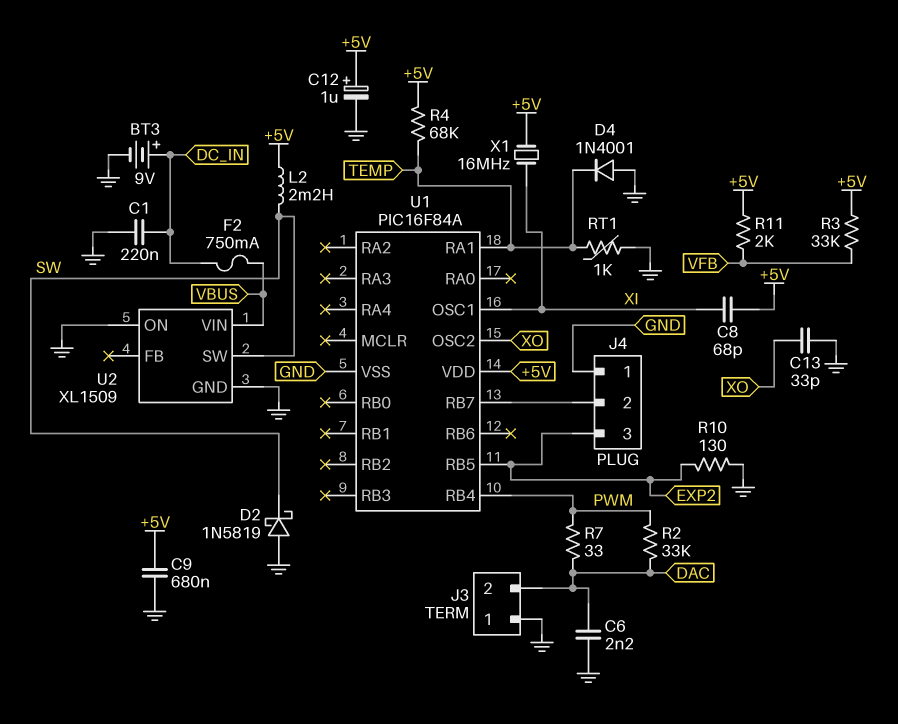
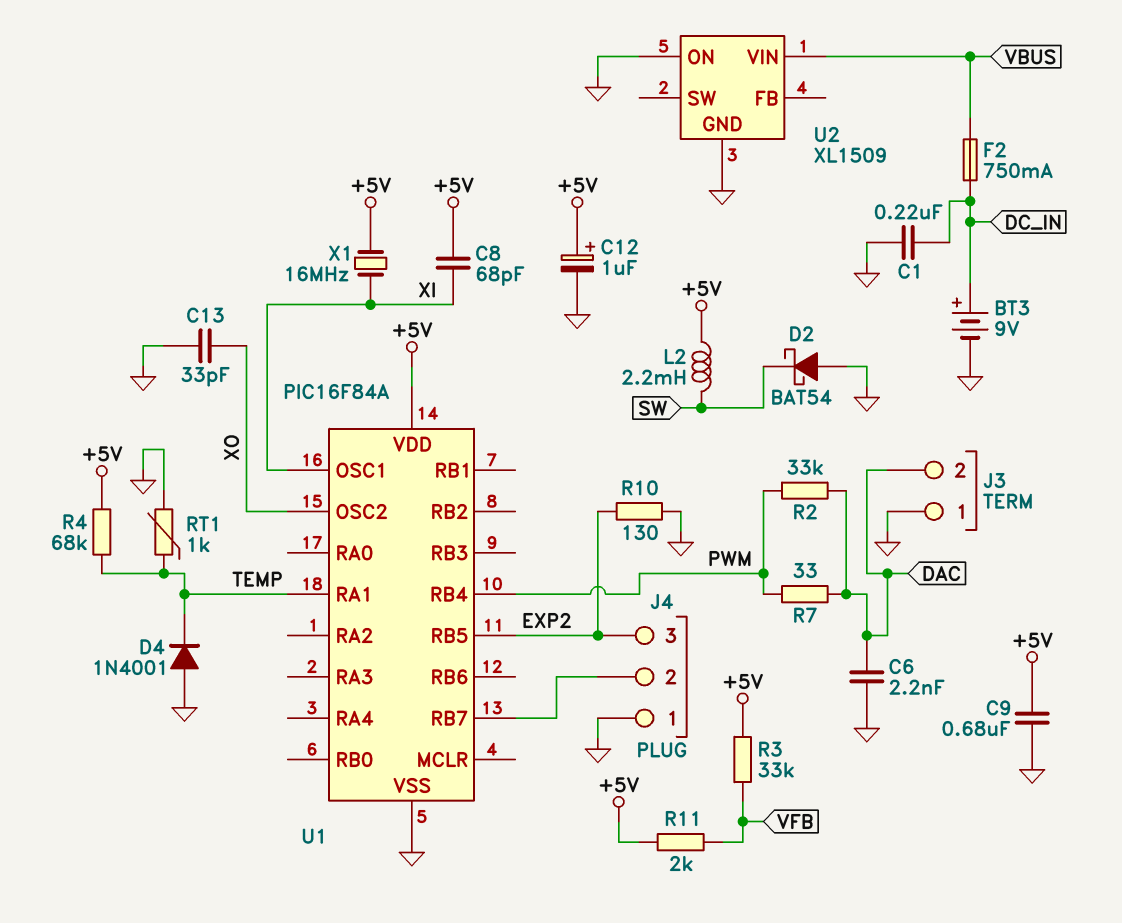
D2: schottky 1N5819 (A GND, K SW) -> schottky BAT54 (A GND, K SW)
U2 pin SW: SW -> none

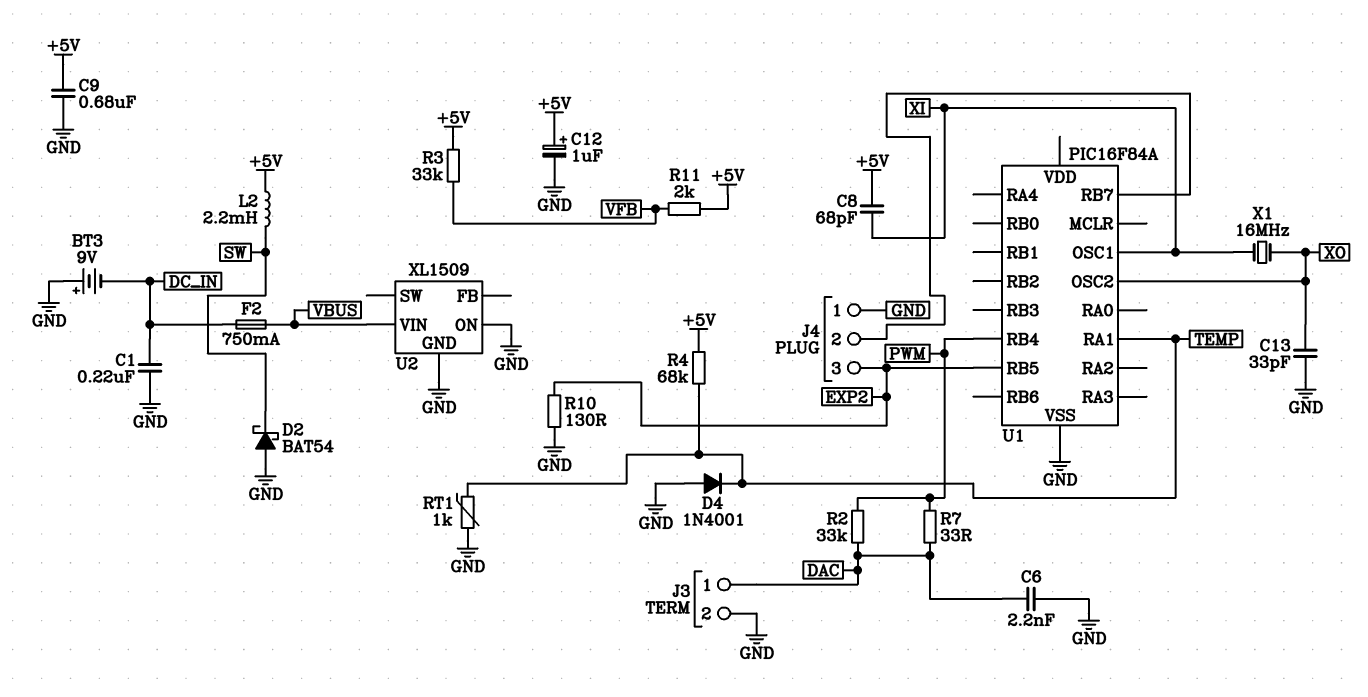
BT3: 9V (plus DC_IN, minus GND) -> 9V (plus GND, minus DC_IN)
J3 pin 1: GND -> DAC
J3 pin 2: DAC -> GND
U1 pin VDD: +5V -> none
X1: 16MHz (+5V, XI) -> 16MHz (XI, XO)

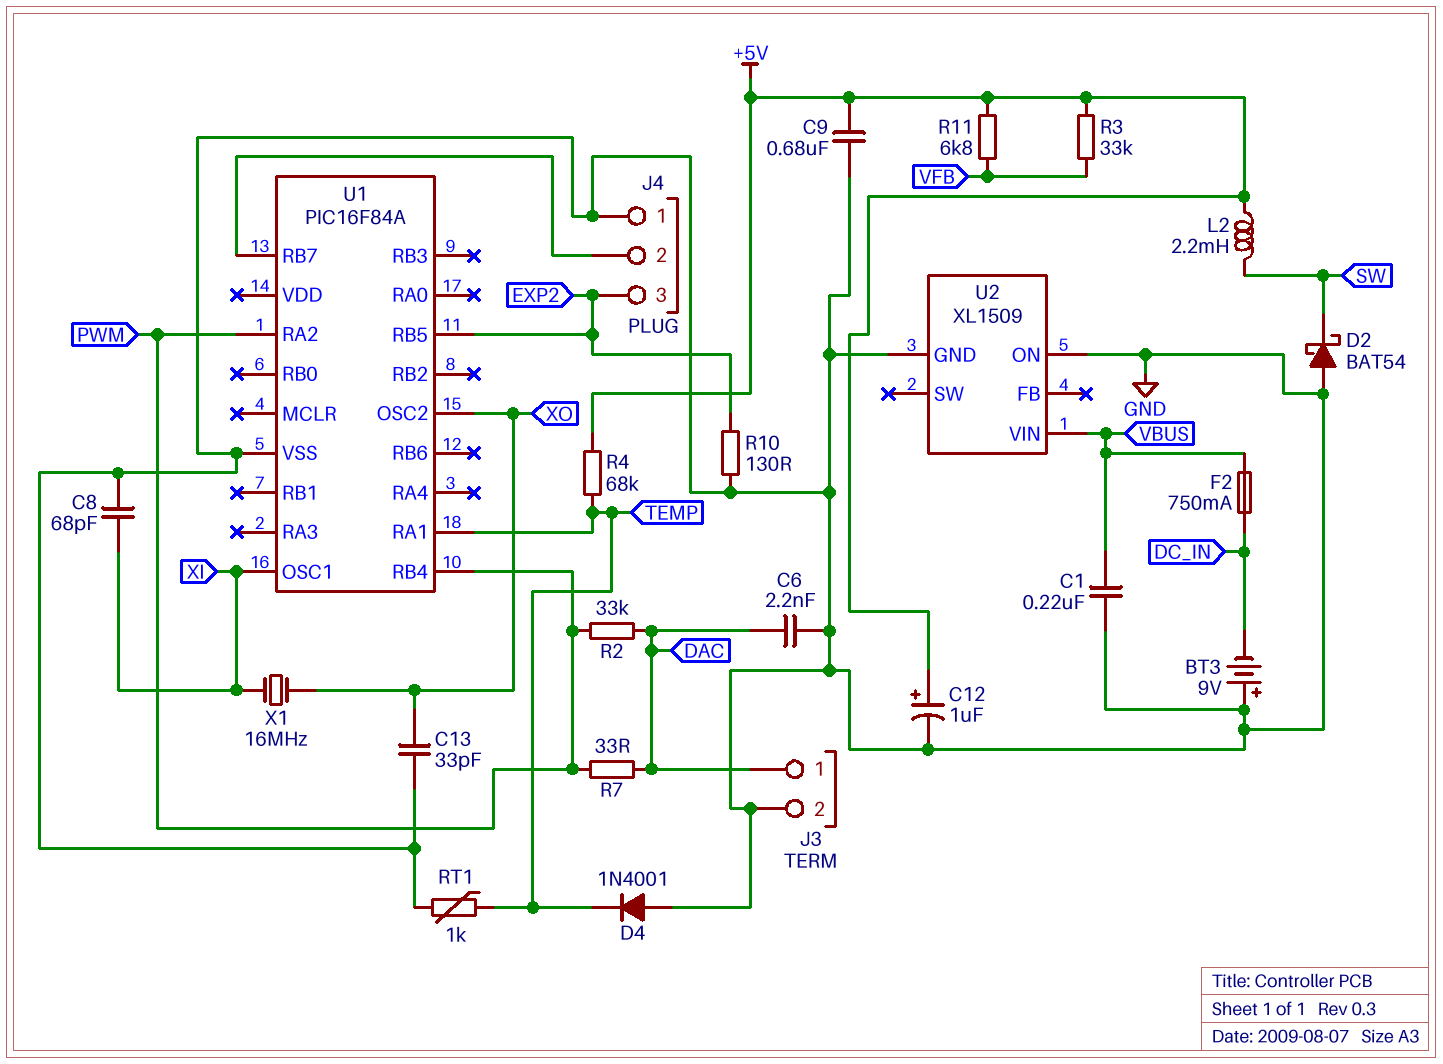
C1: 220nF (DC_IN, GND) -> 220nF (GND, VBUS)
C8: 68pF (+5V, XI) -> 68pF (GND, XI)
R11: 2k (+5V, VFB) -> 6.8k (+5V, VFB)
U1 pin RA2: none -> PWM

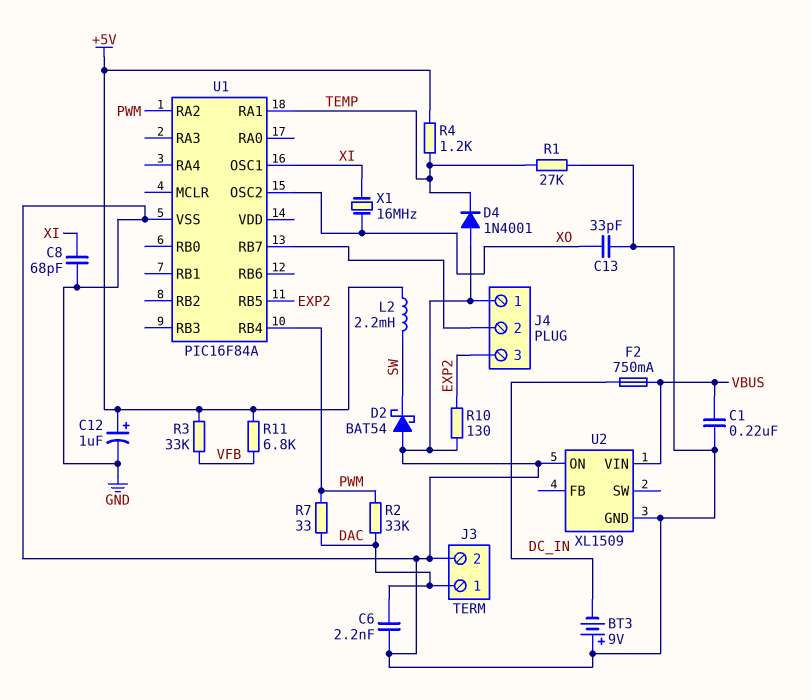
C9: 680nF (+5V, GND) -> none
R1: none -> 27k (GND, TEMP)
R4: 68k (+5V, TEMP) -> 1.2k (+5V, TEMP)
RT1: 1k (GND, TEMP) -> none

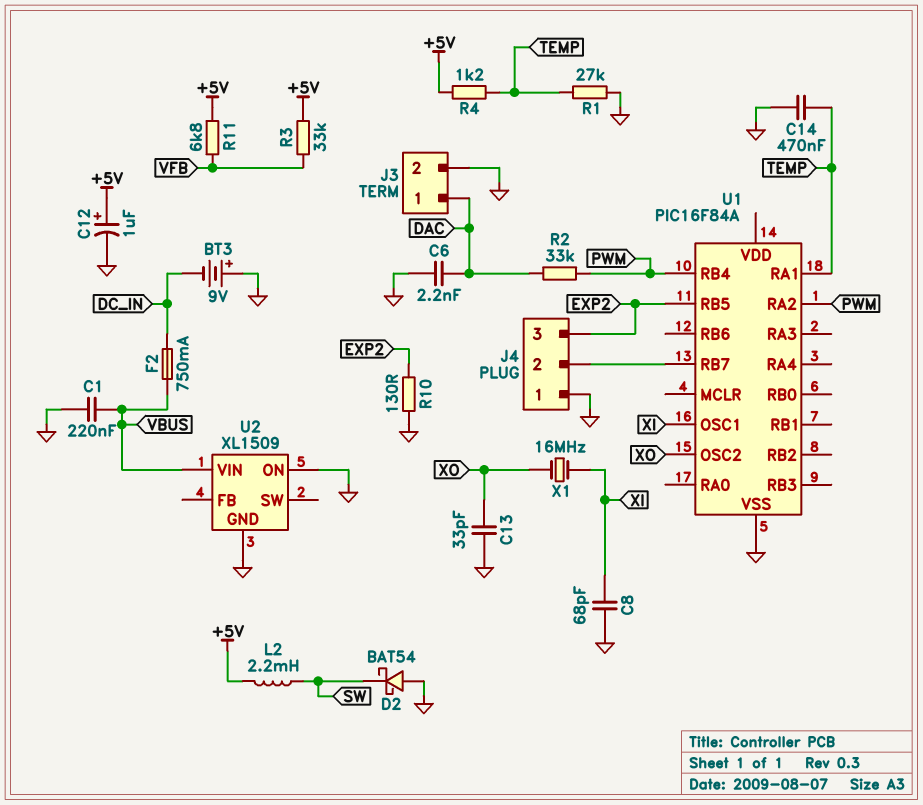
C14: none -> 470nF (GND, TEMP)
D4: diode 1N4001 (A GND, K TEMP) -> none
R7: 33 (DAC, PWM) -> none

